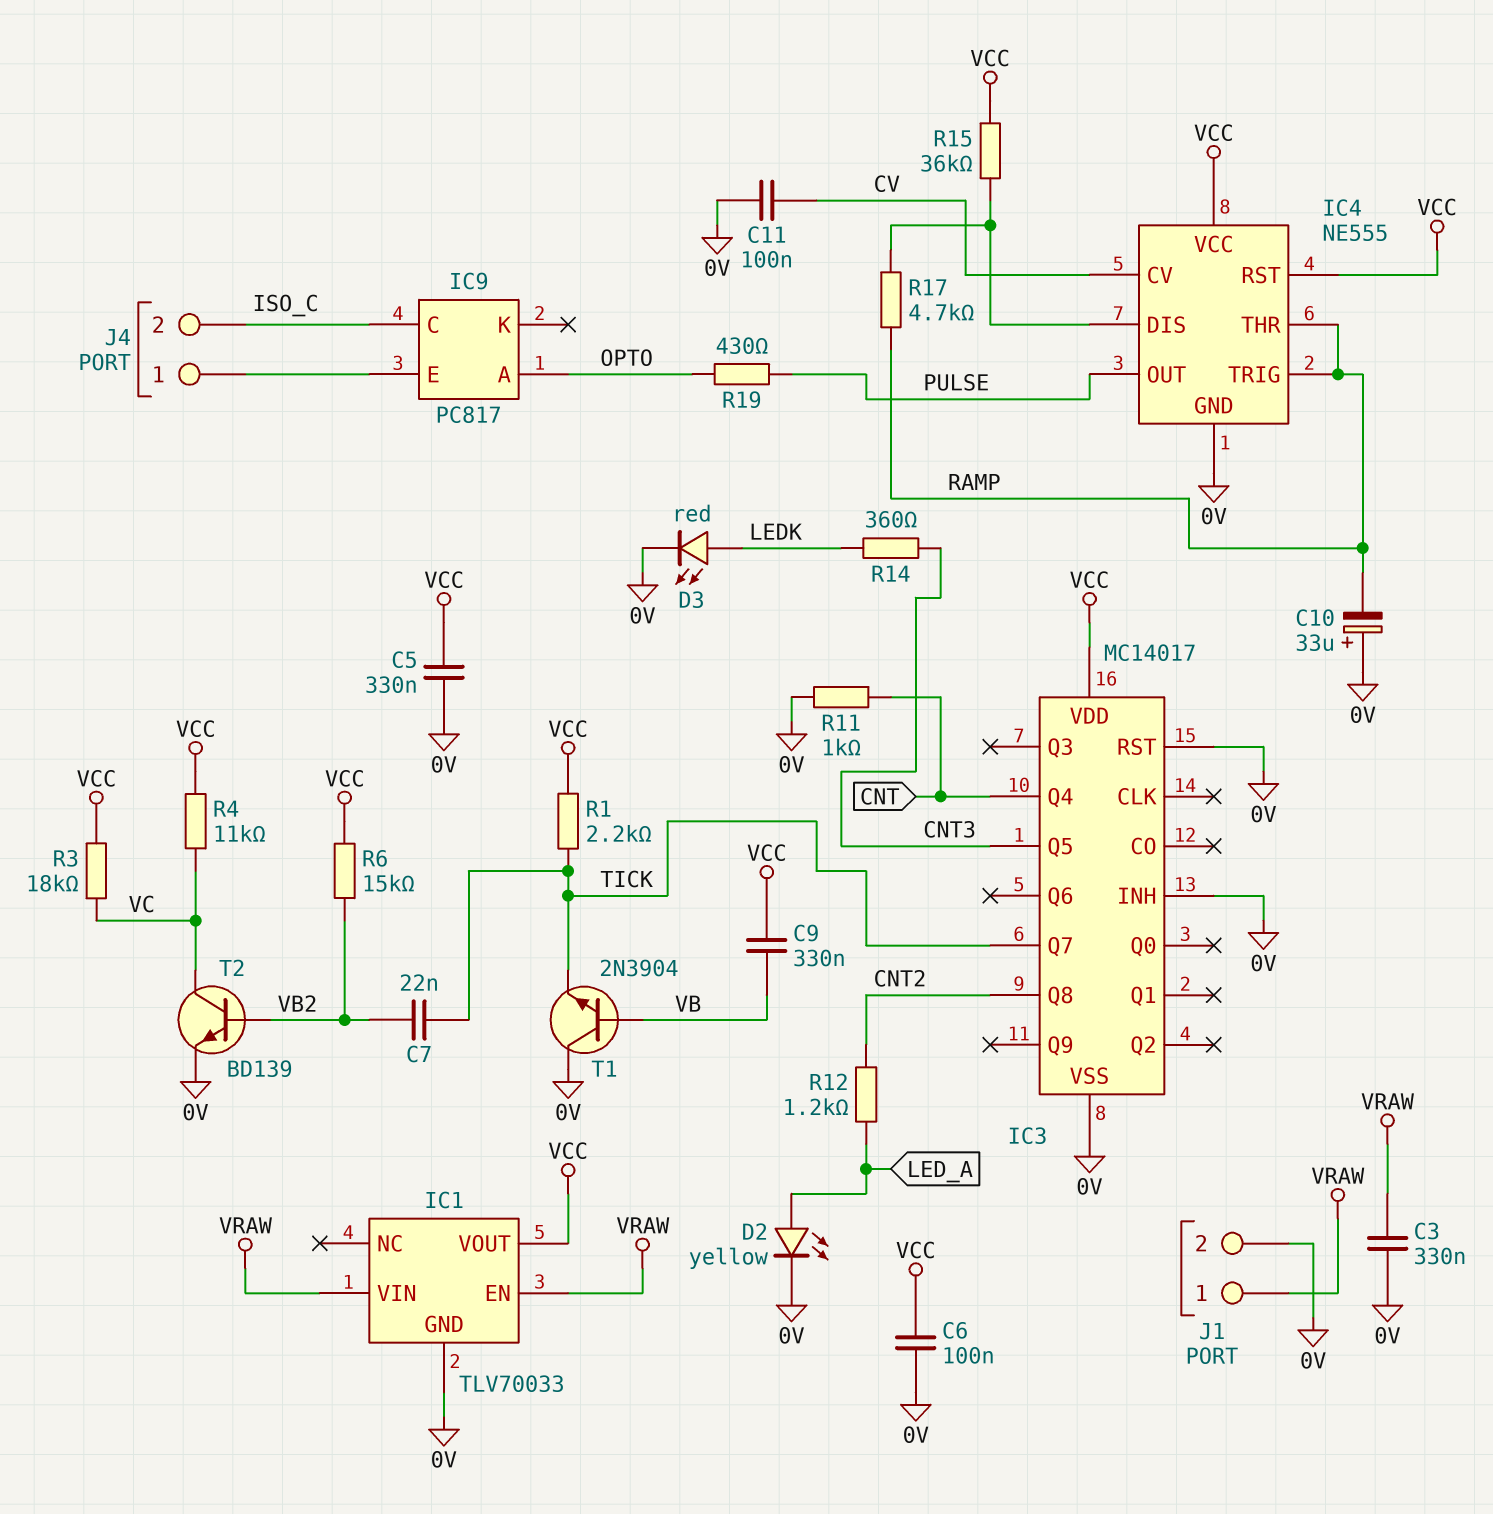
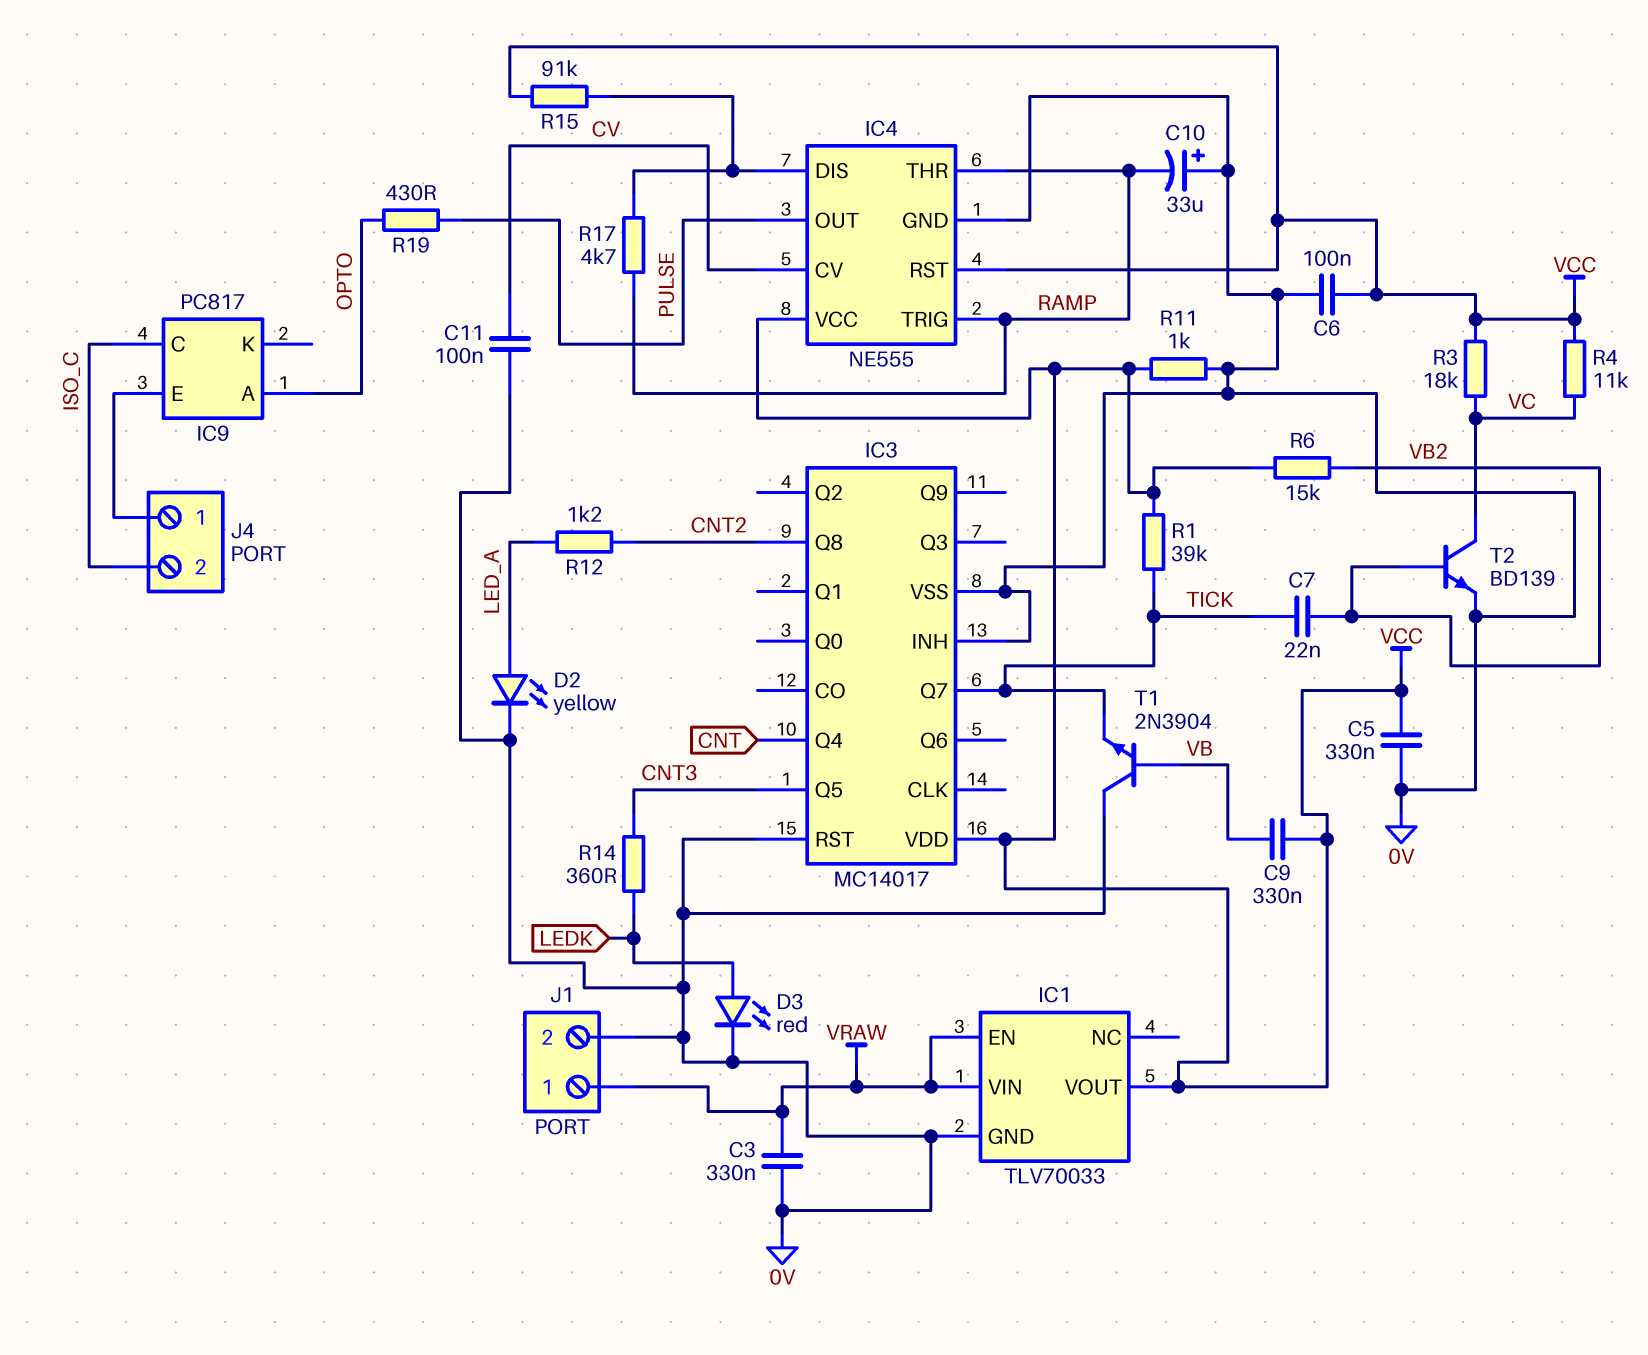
R1: 2.2k (TICK, VCC) -> 39k (TICK, VCC)
R11: 1k (0V, CNT) -> 1k (0V, VCC)
R15: 36k (IC4/DIS, VCC) -> 91k (IC4/DIS, VCC)

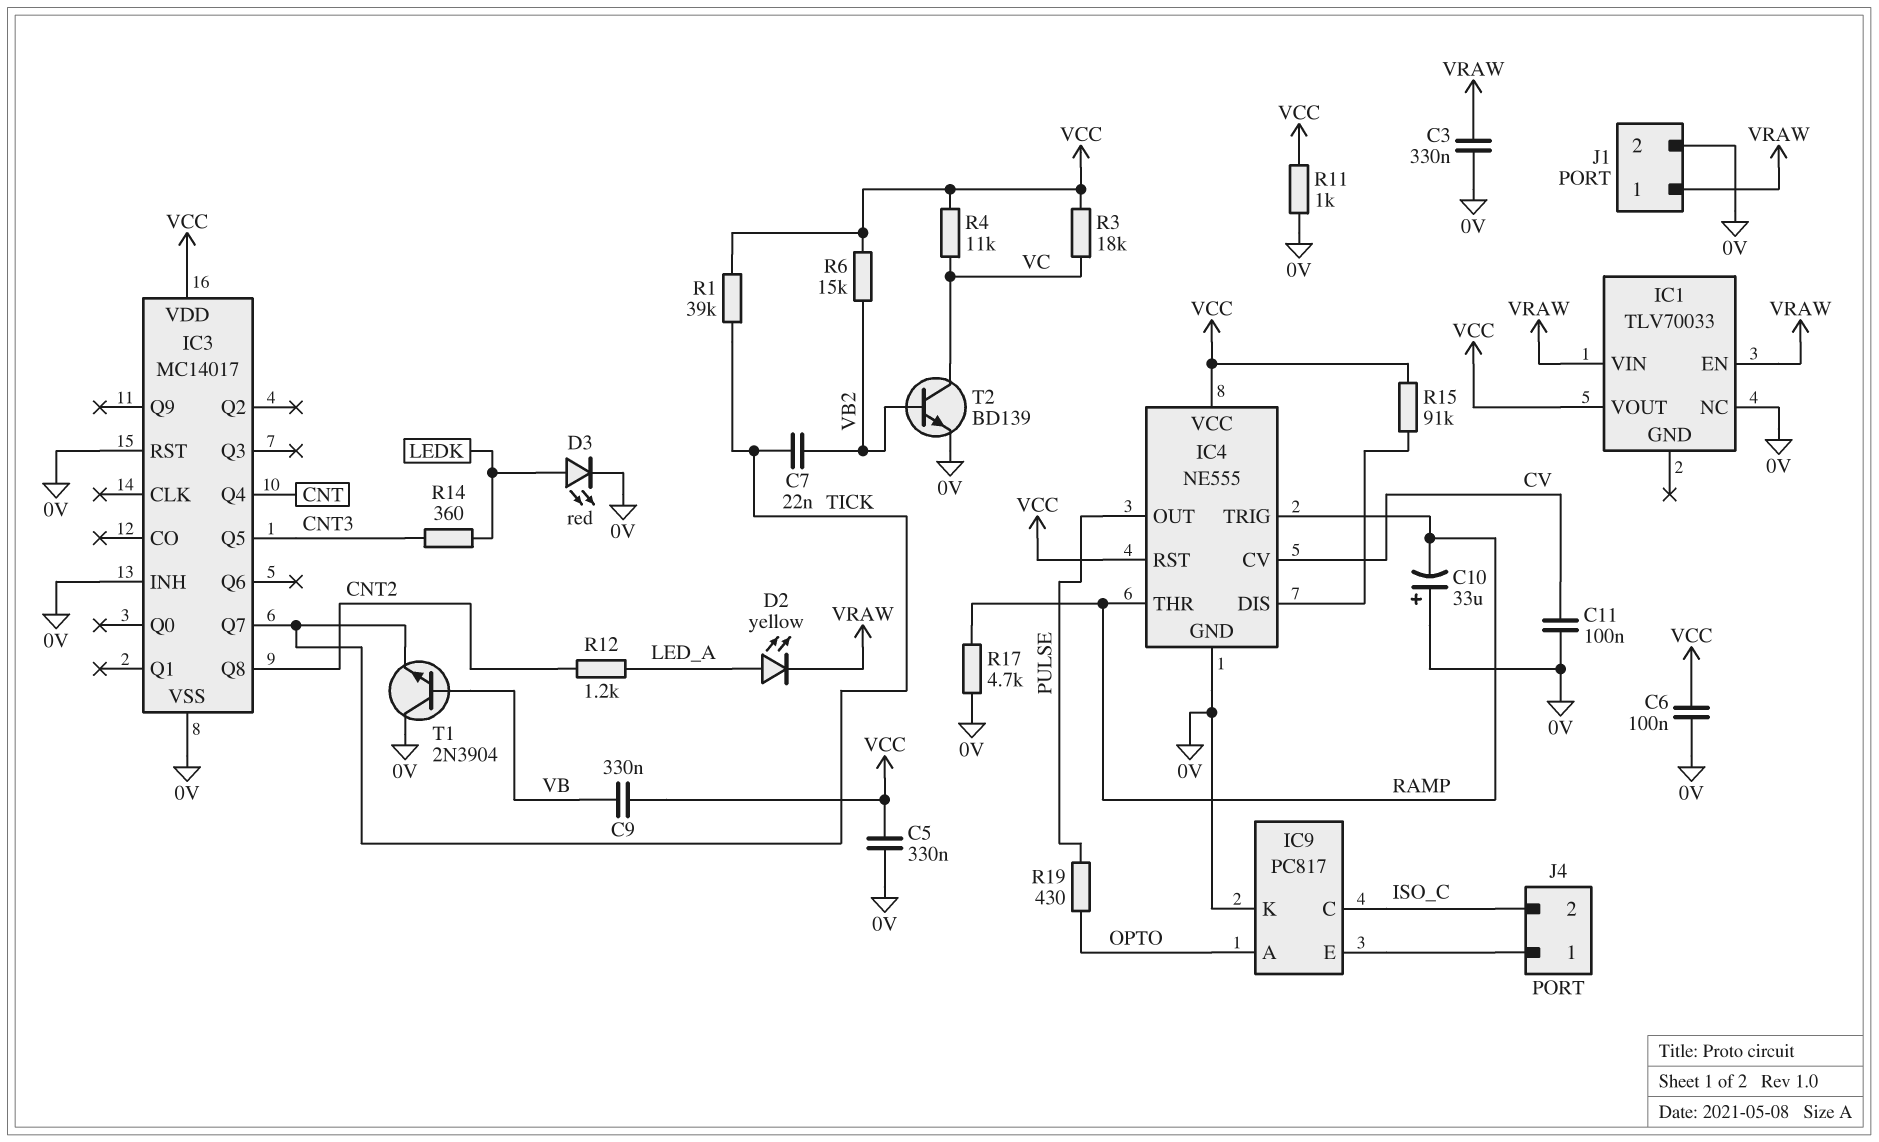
D2: LED yellow (A LED_A, K 0V) -> LED yellow (A LED_A, K VRAW)
IC1 pin GND: 0V -> none
IC1 pin NC: none -> 0V
IC9 pin K: none -> 0V
R17: 4.7k (IC4/DIS, RAMP) -> 4.7k (0V, RAMP)

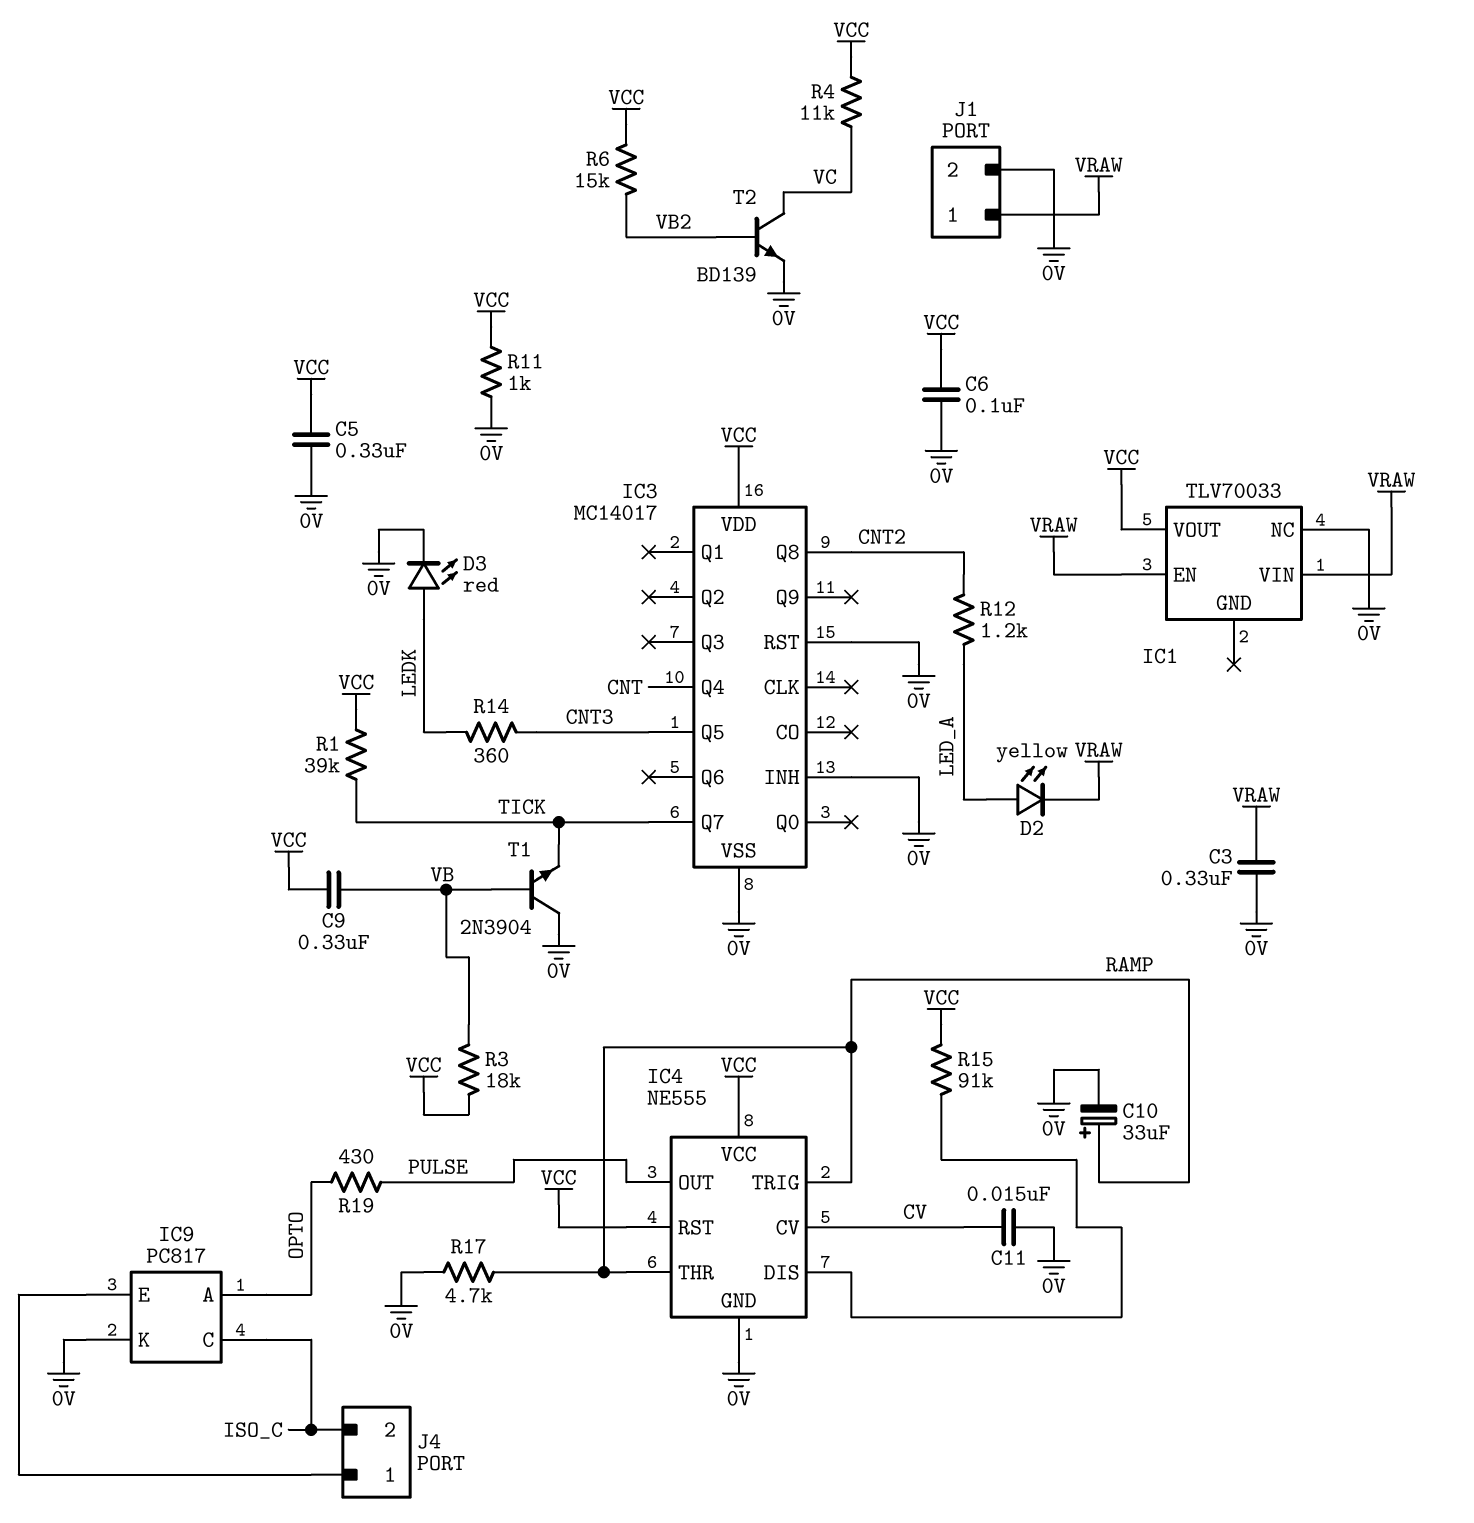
C7: 22nF (TICK, VB2) -> none
C10: 33uF (plus 0V, minus RAMP) -> 33uF (plus RAMP, minus 0V)
C11: 100nF (0V, CV) -> 15nF (0V, CV)
R3: 18k (VC, VCC) -> 18k (VB, VCC)

